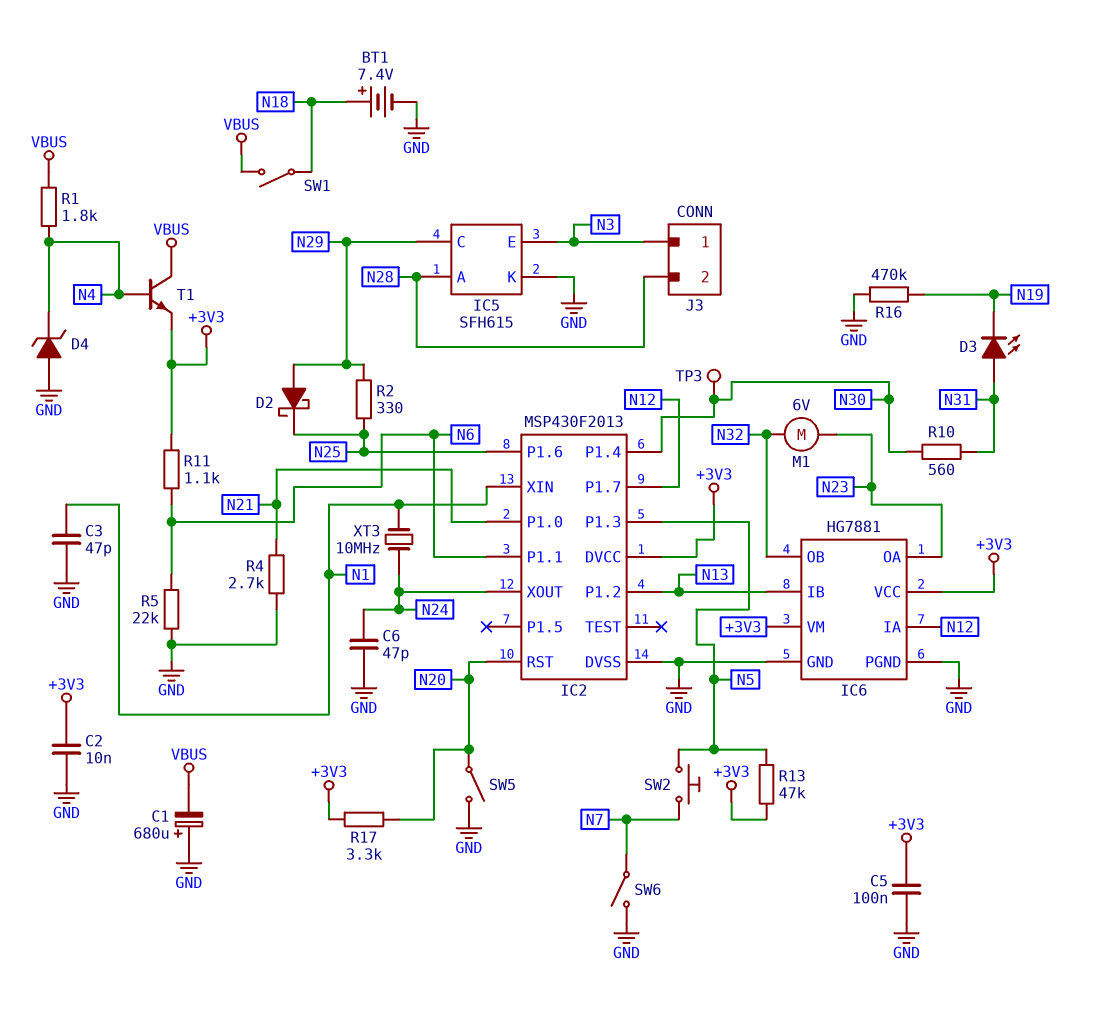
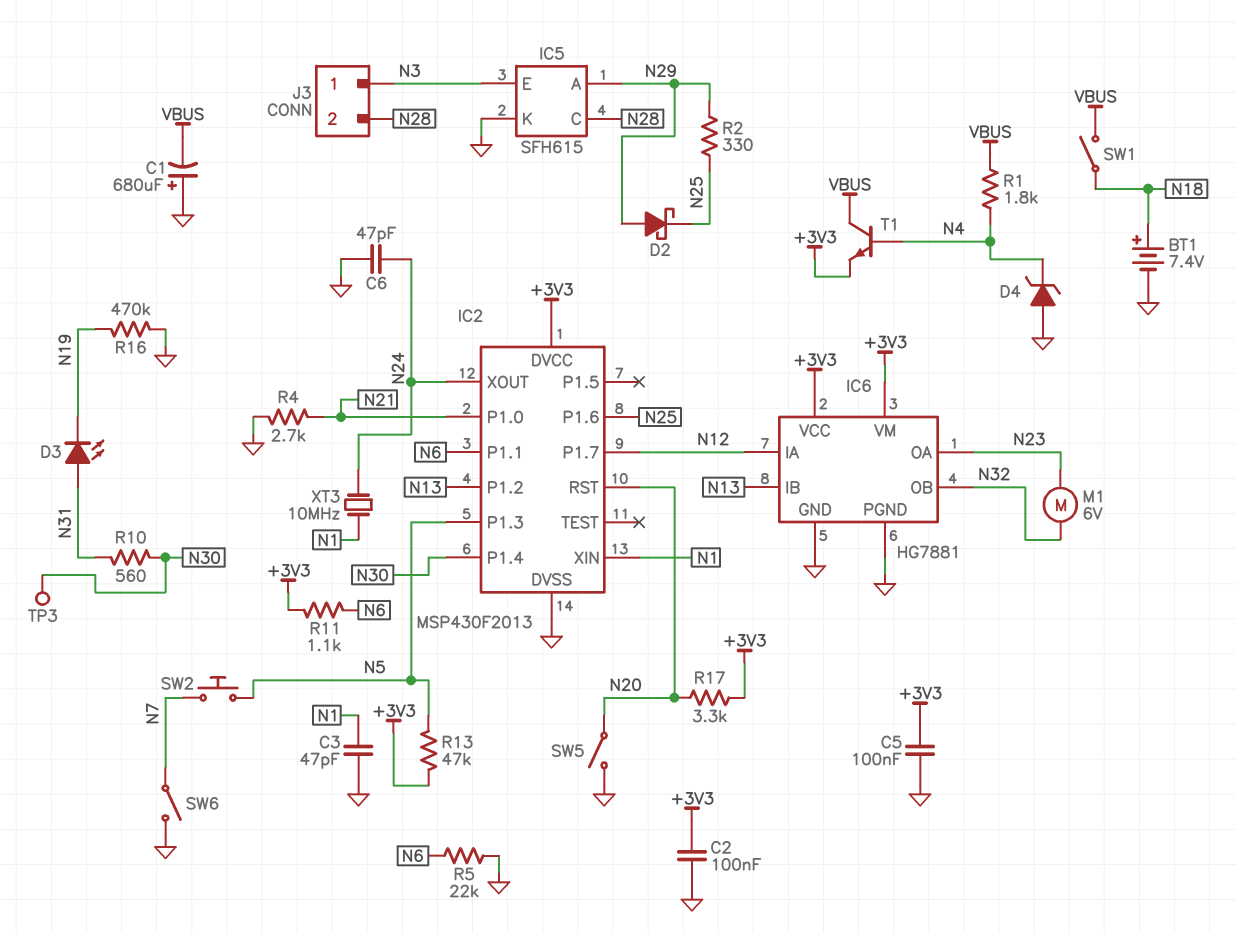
C2: 10nF (+3V3, GND) -> 100nF (+3V3, GND)
IC5 pin A: N28 -> N29
IC5 pin C: N29 -> N28

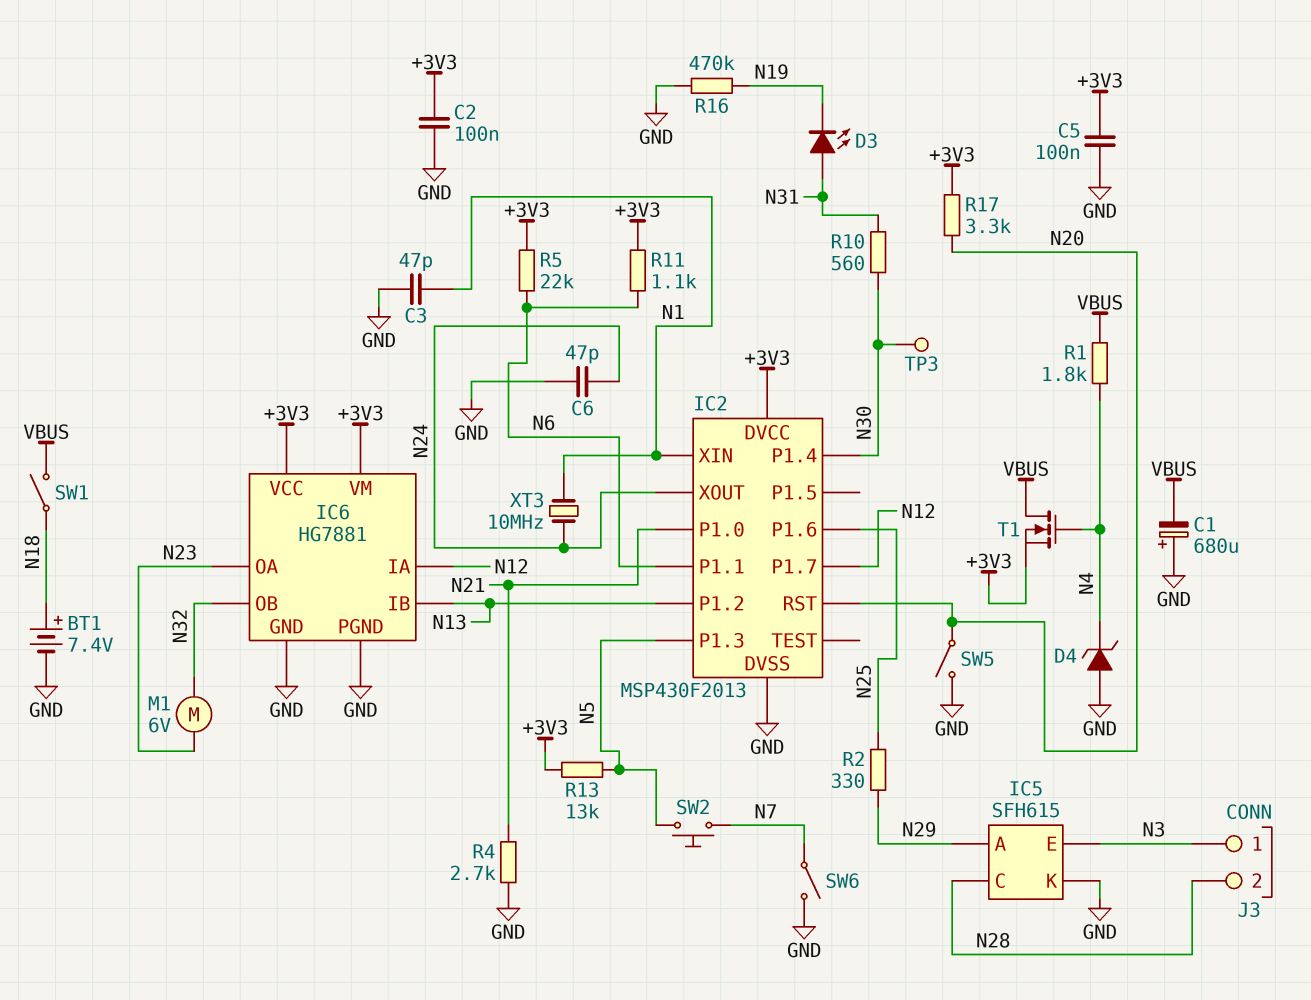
D2: schottky (A N29, K N25) -> none
R5: 22k (GND, N6) -> 22k (+3V3, N6)
R13: 47k (+3V3, N5) -> 13k (+3V3, N5)
T1: NPN (B N4, C VBUS, E +3V3) -> NMOS (G N4, D VBUS, S +3V3)

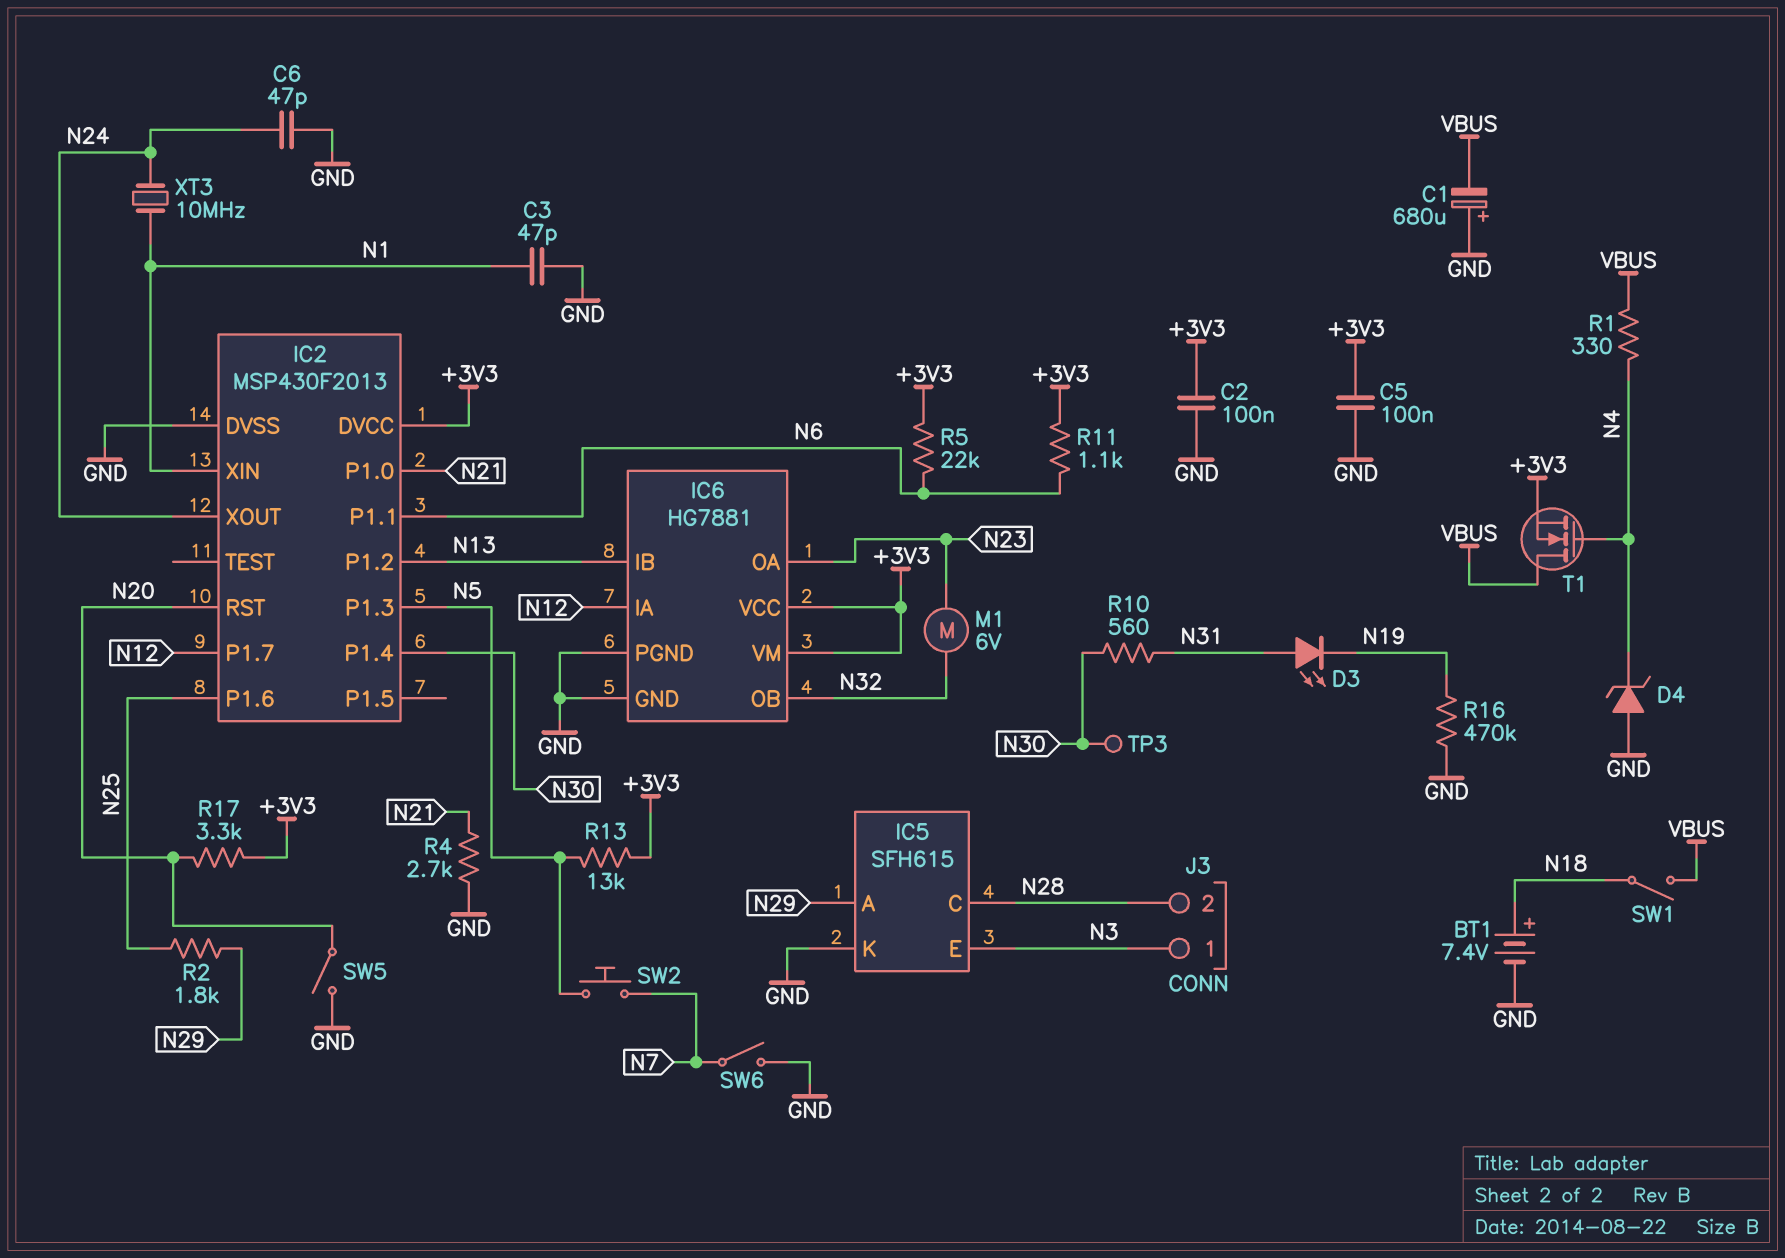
R1: 1.8k (N4, VBUS) -> 330 (N4, VBUS)
R2: 330 (N25, N29) -> 1.8k (N25, N29)

